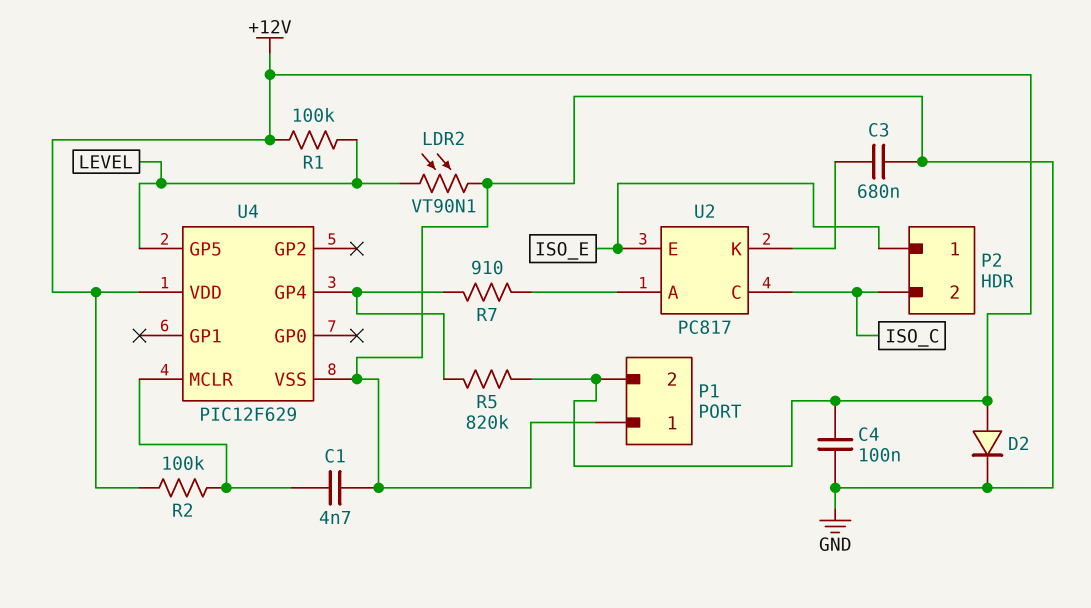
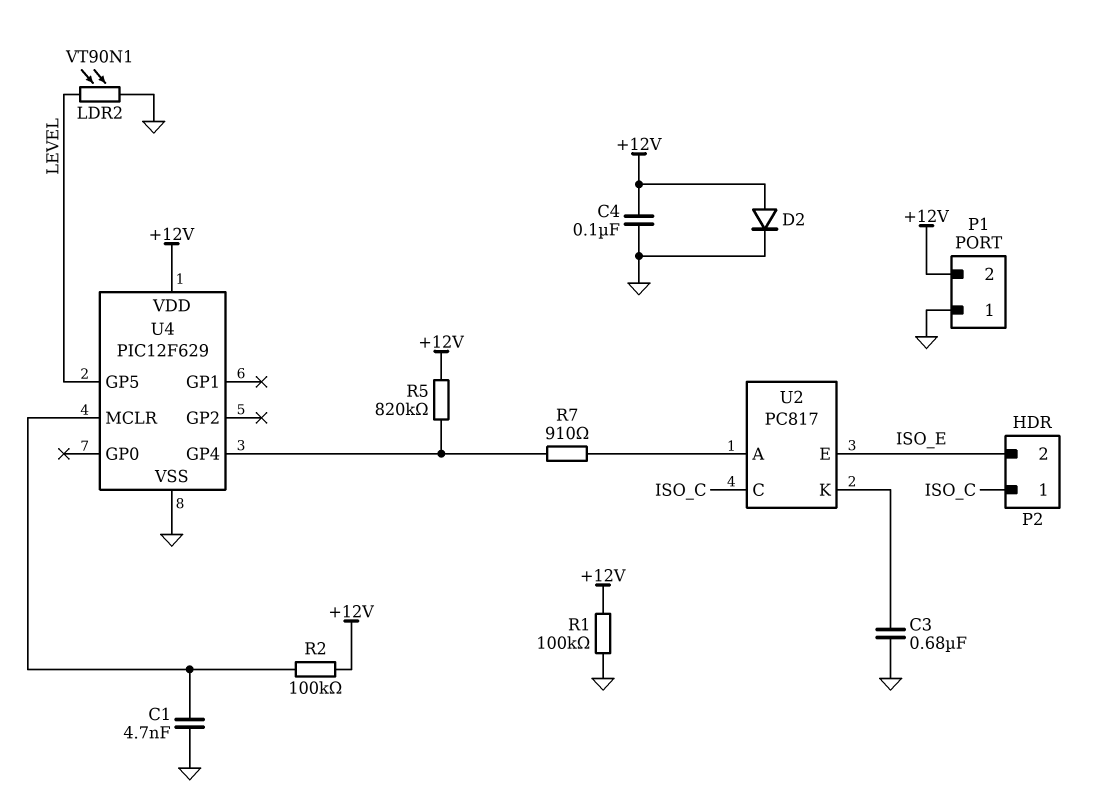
P2 pin 1: ISO_E -> ISO_C
P2 pin 2: ISO_C -> ISO_E
R1: 100k (+12V, LEVEL) -> 100k (+12V, GND)

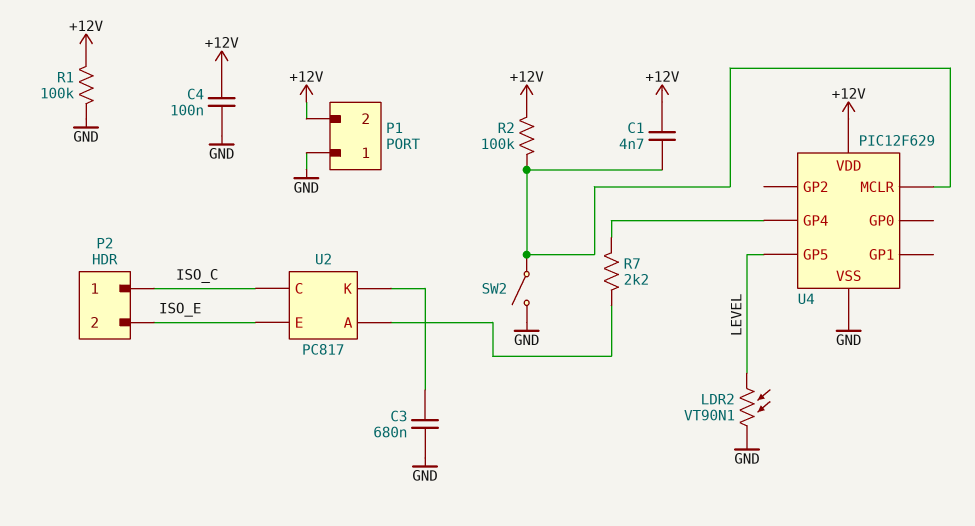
C1: 4.7nF (GND, U4/MCLR) -> 4.7nF (+12V, U4/MCLR)
D2: diode (A +12V, K GND) -> none
R5: 820k (+12V, U4/GP4) -> none
R7: 910 (U2/A, U4/GP4) -> 2.2k (U2/A, U4/GP4)
SW2: none -> switch (GND, U4/MCLR)

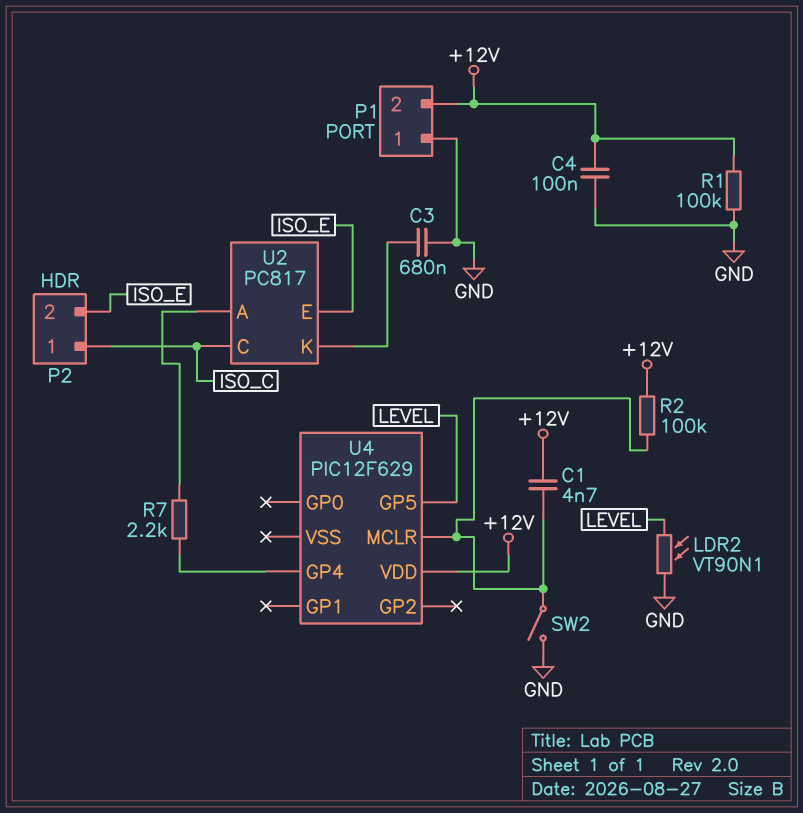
U4 pin VSS: GND -> none

